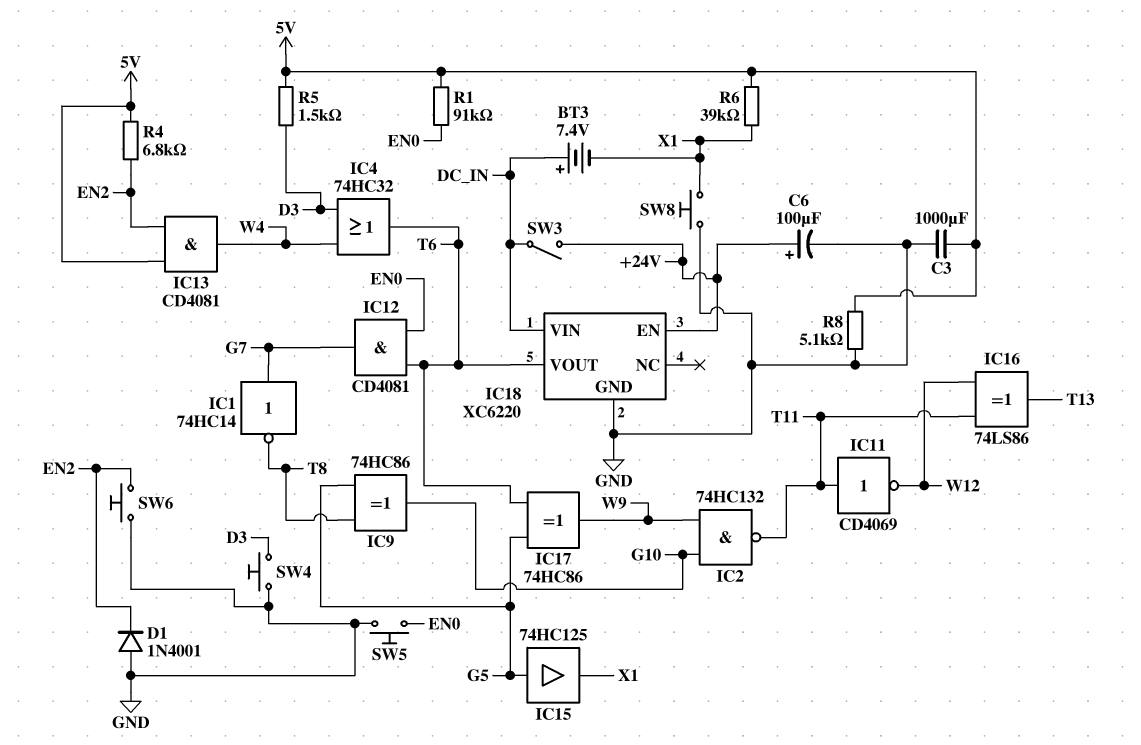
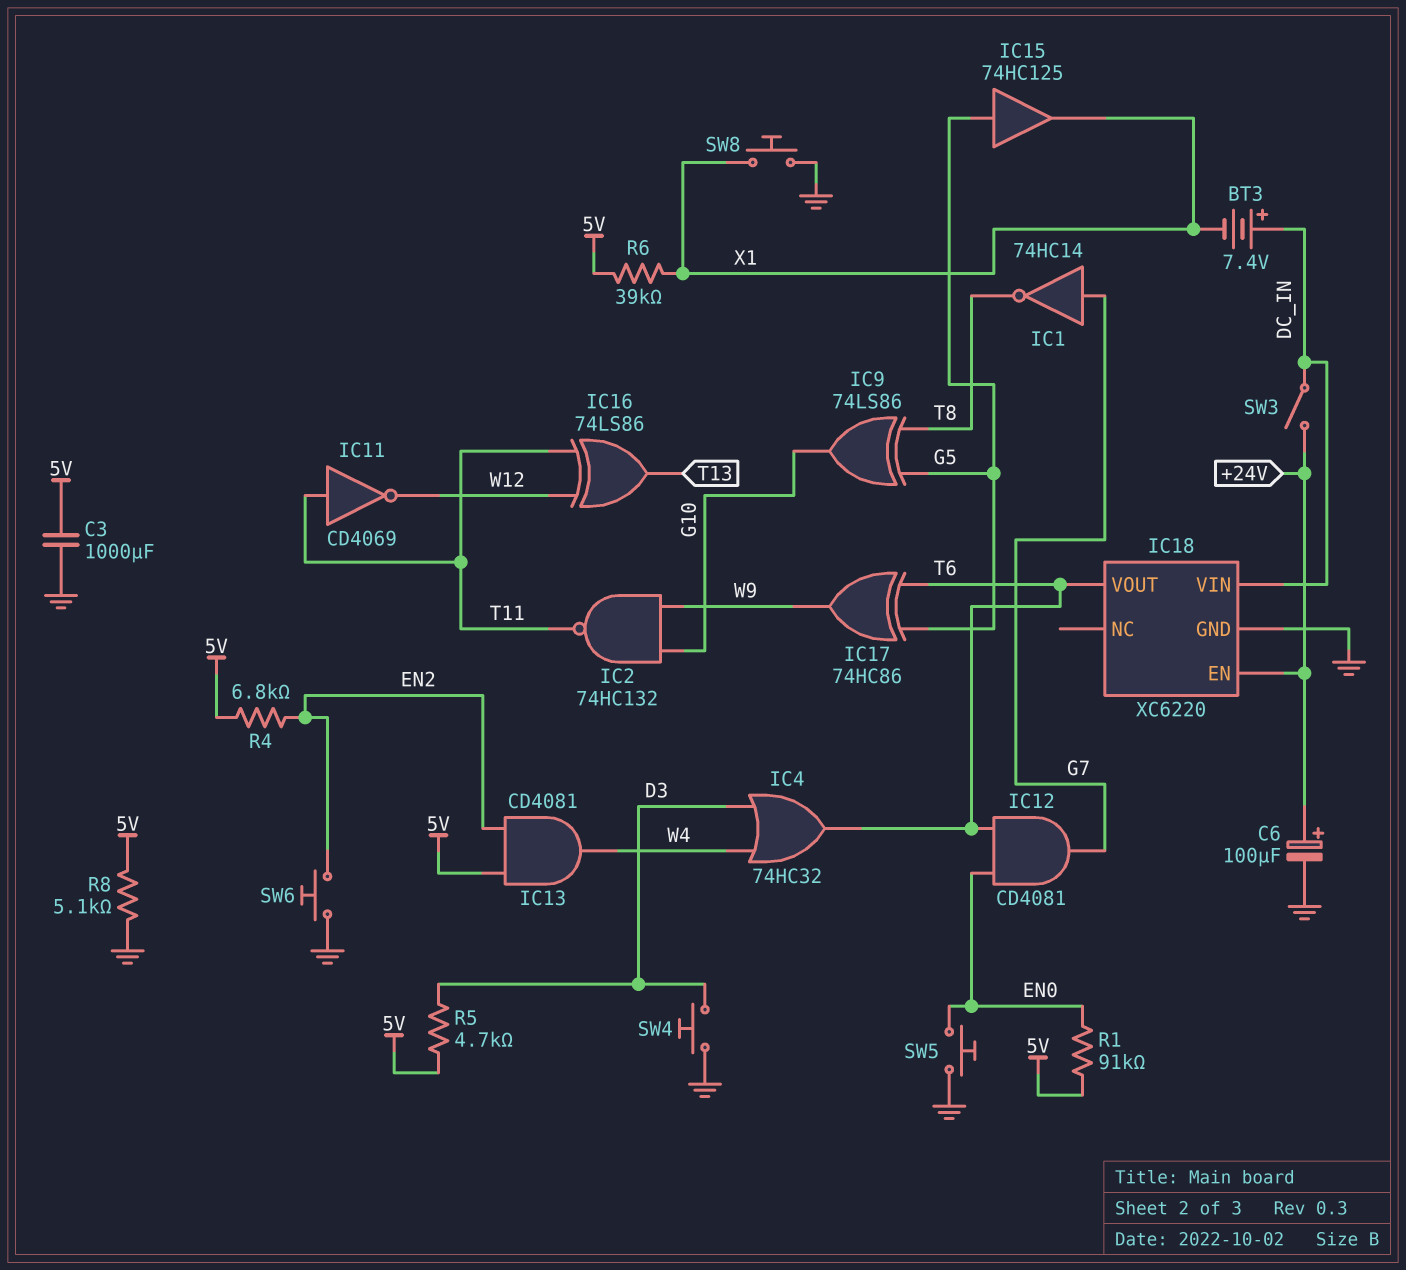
D1: diode 1N4001 (A GND, K EN2) -> none
IC9: XOR 74HC86 (in G5, in T8, out G10) -> XOR 74LS86 (in G5, in T8, out G10)
R5: 1.5k (5V, D3) -> 4.7k (5V, D3)

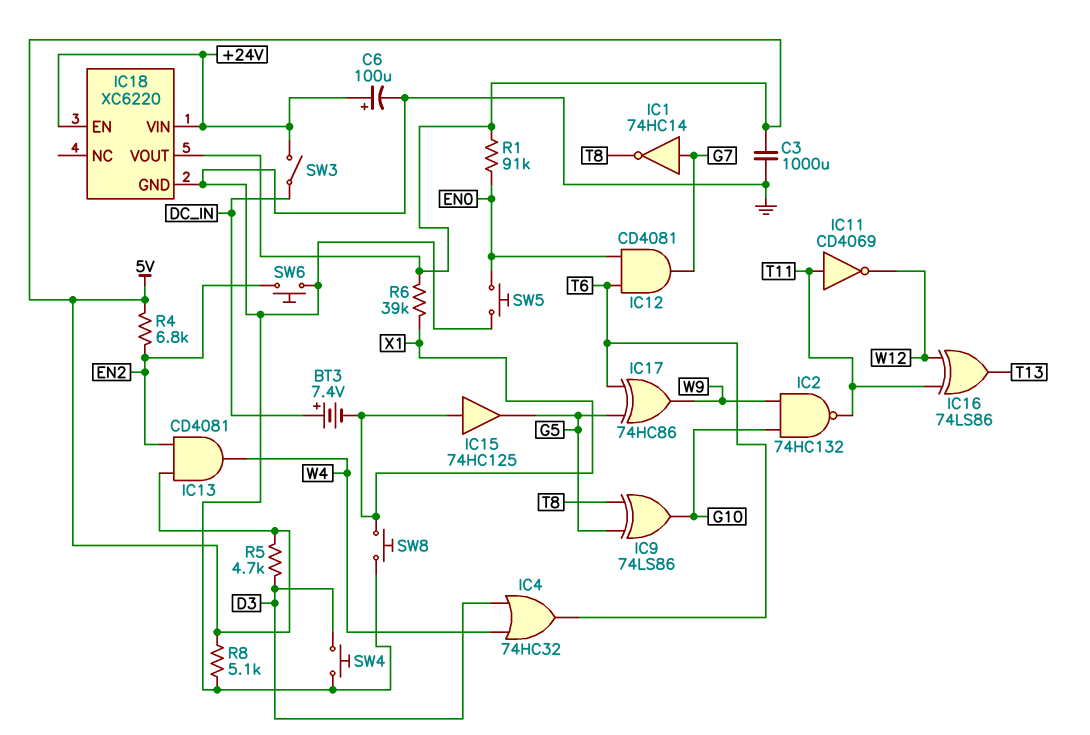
IC15: buffer 74HC125 (in G5, out X1) -> buffer 74HC125 (in X1, out G5)
IC18 pin VIN: DC_IN -> +24V
IC18 pin VOUT: T6 -> 5V

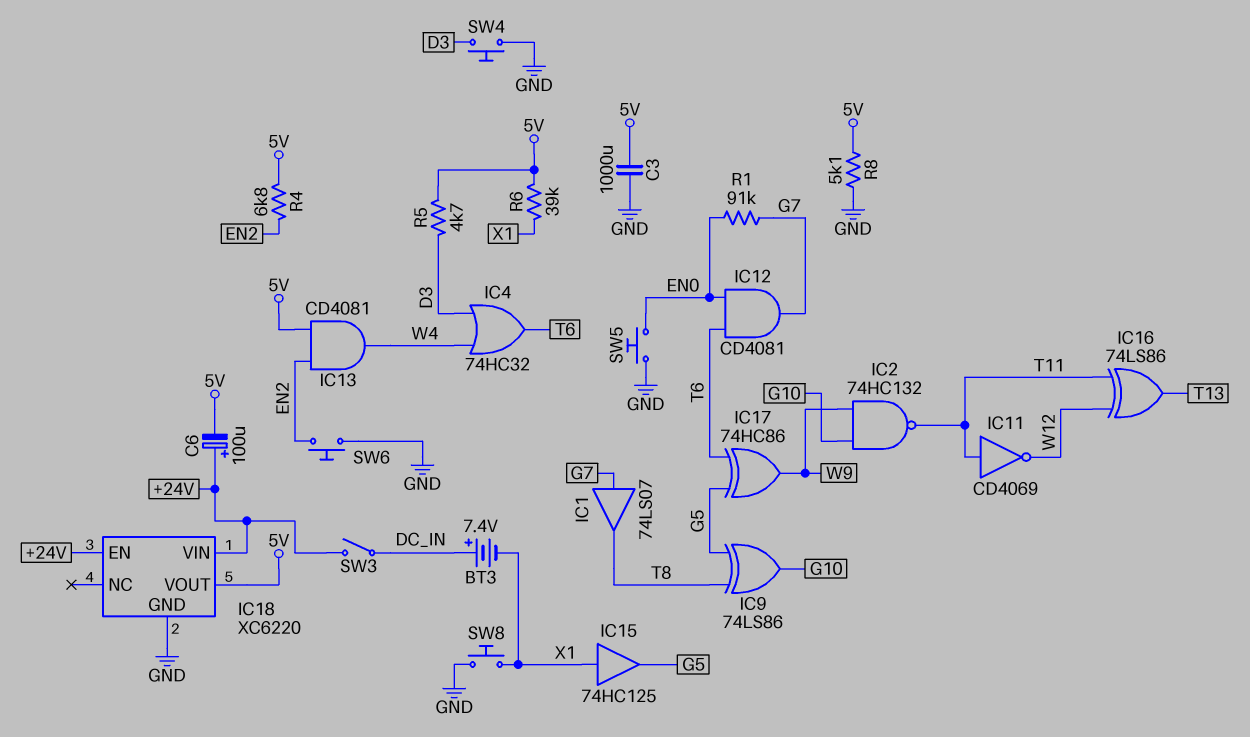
C6: 100uF (plus +24V, minus GND) -> 100uF (plus +24V, minus 5V)
IC1: NOT 74HC14 (in G7, out T8) -> buffer 74LS07 (in G7, out T8)
R1: 91k (5V, EN0) -> 91k (EN0, G7)

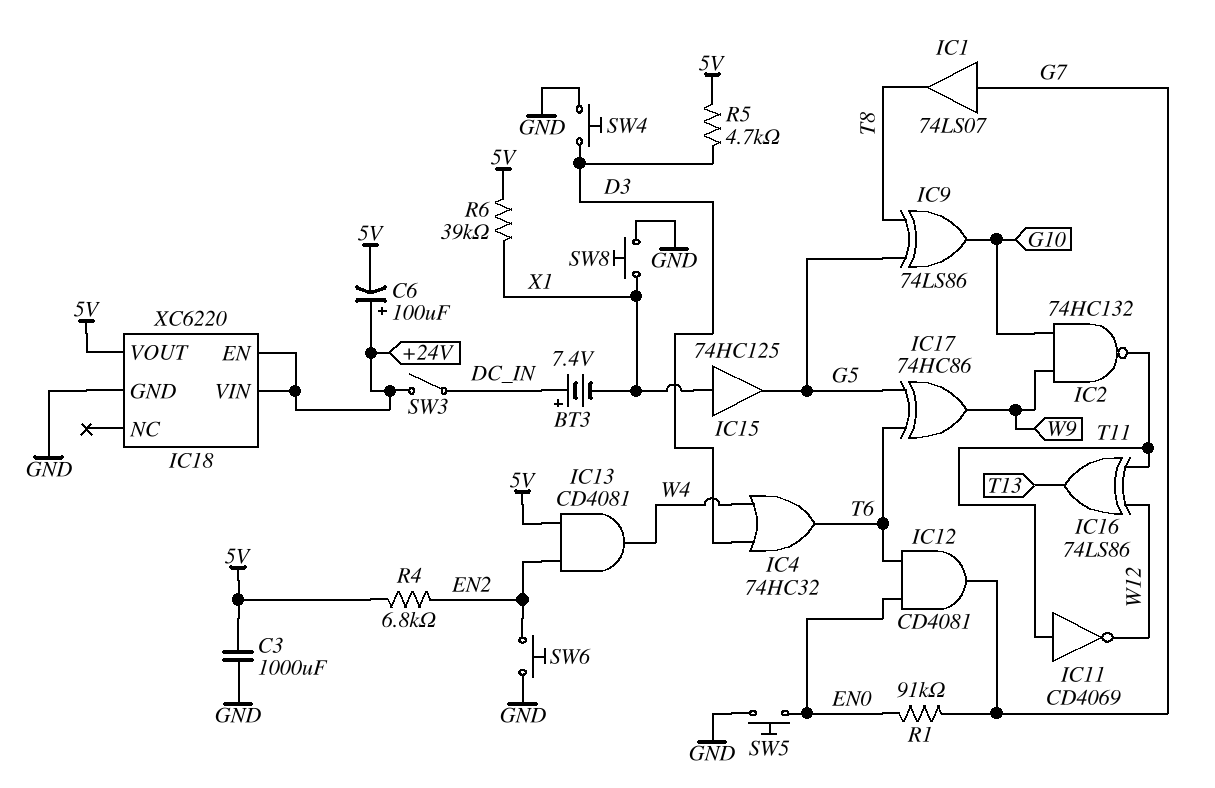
R8: 5.1k (5V, GND) -> none

